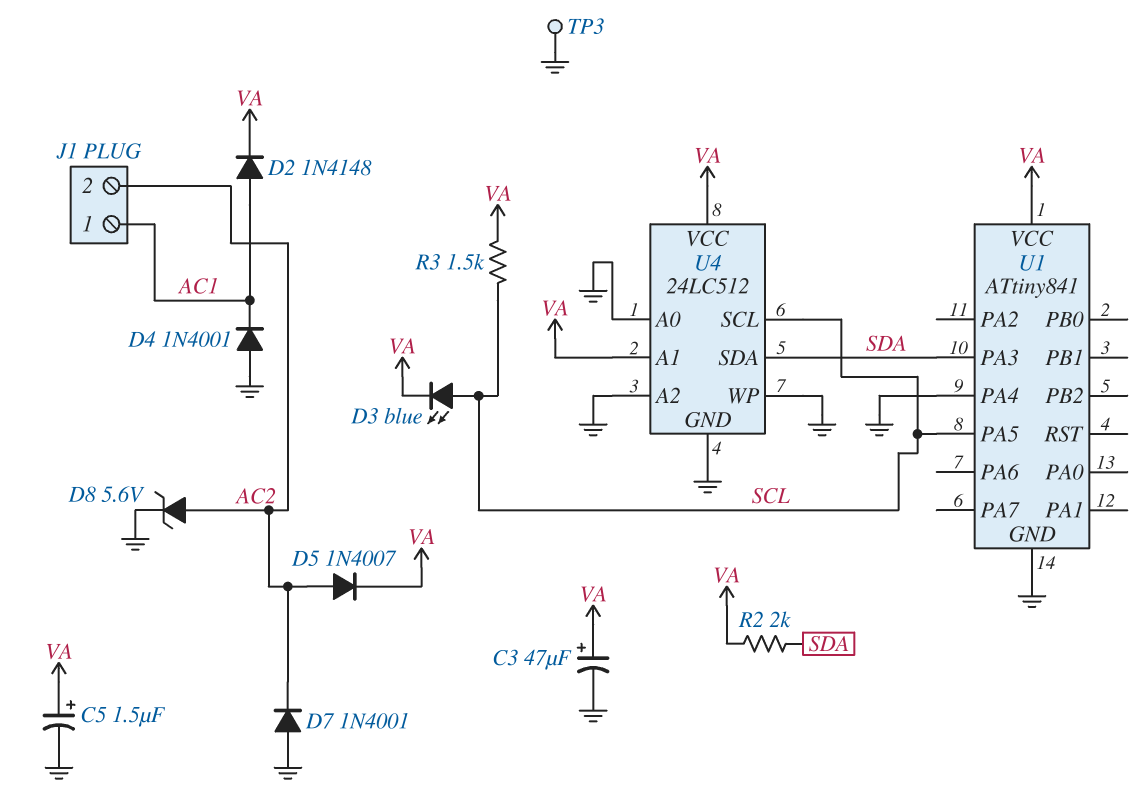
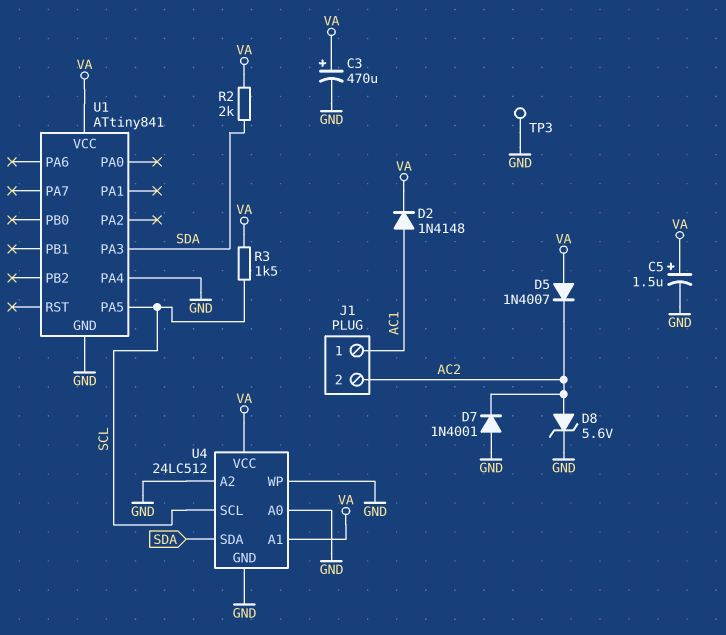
C3: 47uF (plus VA, minus GND) -> 470uF (plus VA, minus GND)
D3: LED blue (A SCL, K VA) -> none
D4: diode 1N4001 (A GND, K AC1) -> none
D5: diode 1N4007 (A AC2, K VA) -> diode 1N4007 (A VA, K AC2)

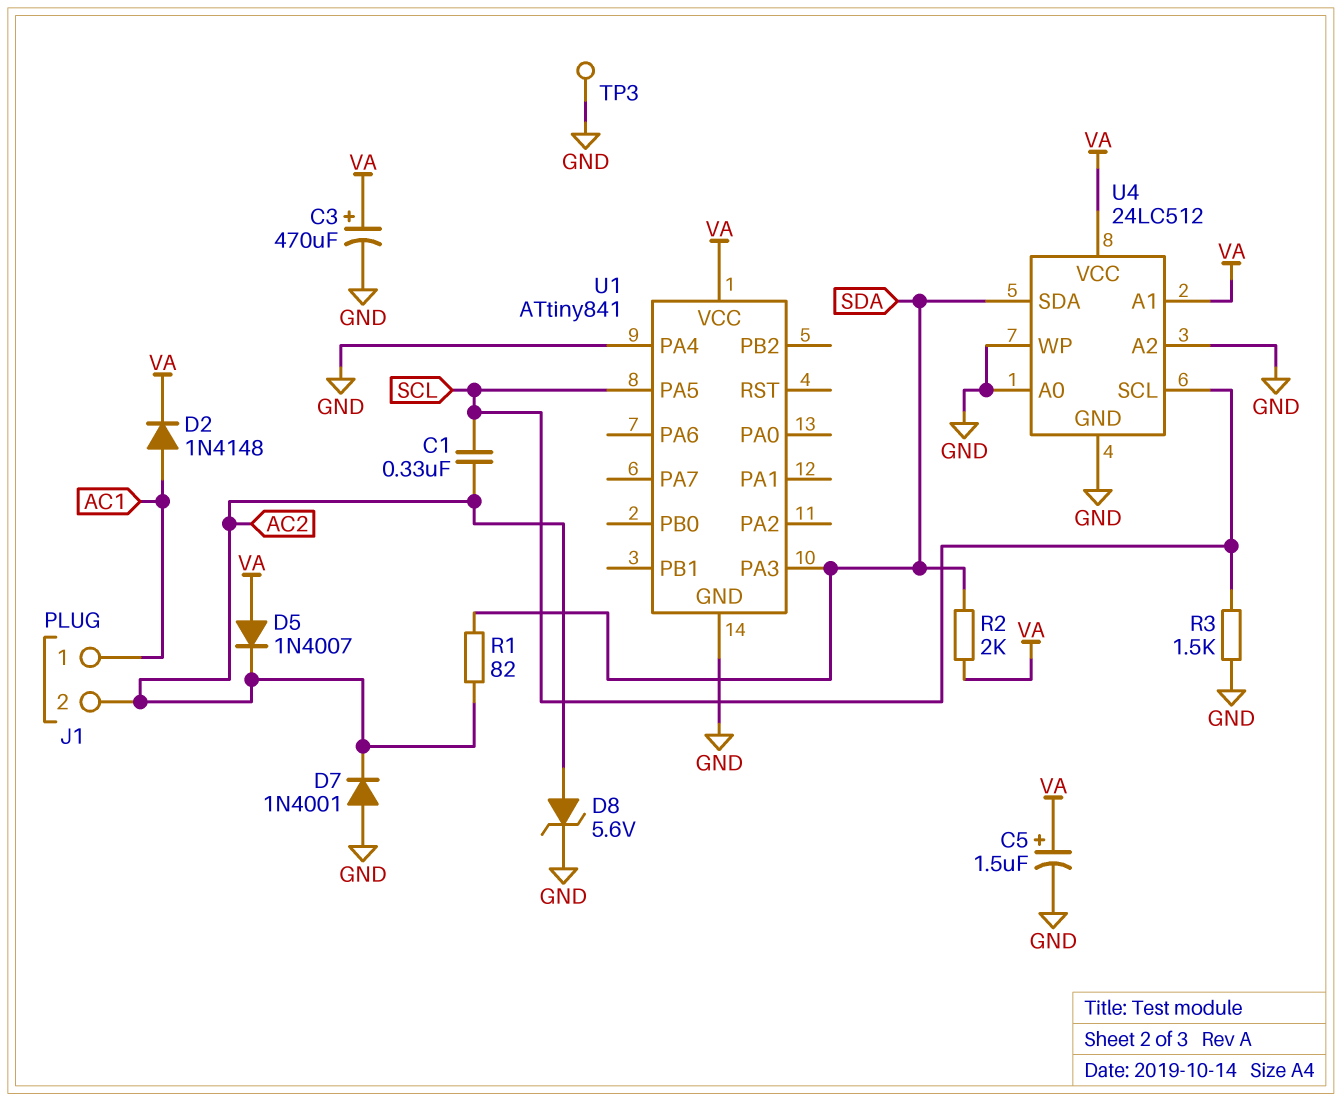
C1: none -> 330nF (AC2, SCL)
R1: none -> 82 (AC2, SDA)
R3: 1.5k (SCL, VA) -> 1.5k (GND, SCL)

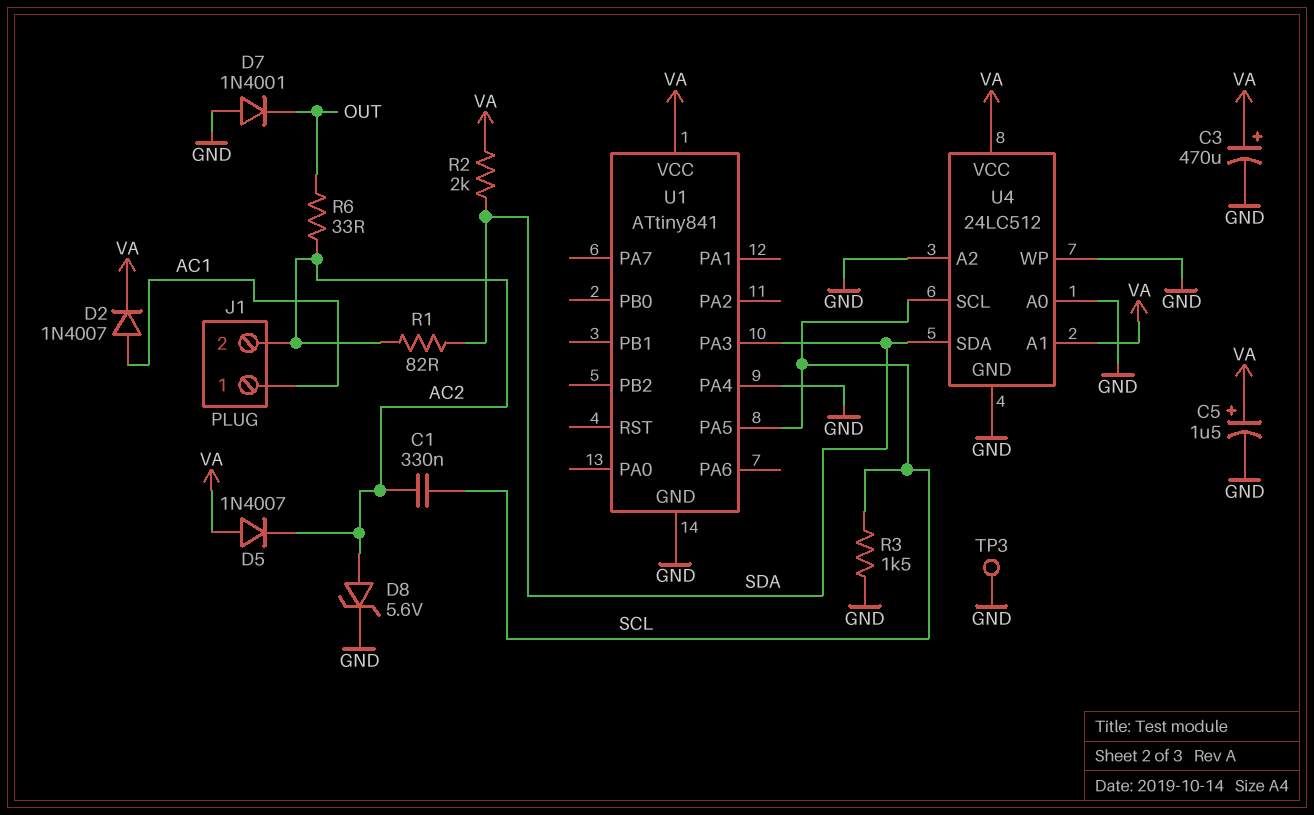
D2: diode 1N4148 (A AC1, K VA) -> diode 1N4007 (A AC1, K VA)
D7: diode 1N4001 (A GND, K AC2) -> diode 1N4001 (A GND, K OUT)
R6: none -> 33 (AC2, OUT)

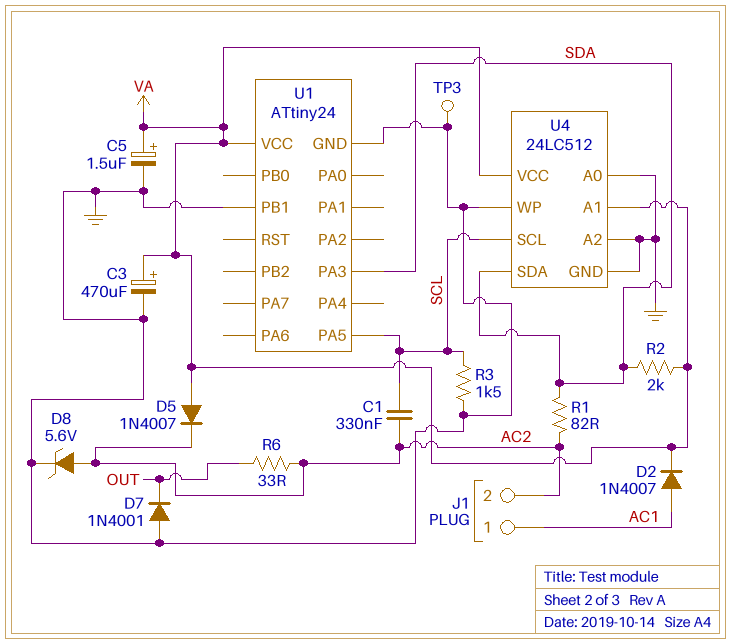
U1: ATtiny841 -> ATtiny24
U1 pin PA4: GND -> none
U1 pin PB1: none -> GND

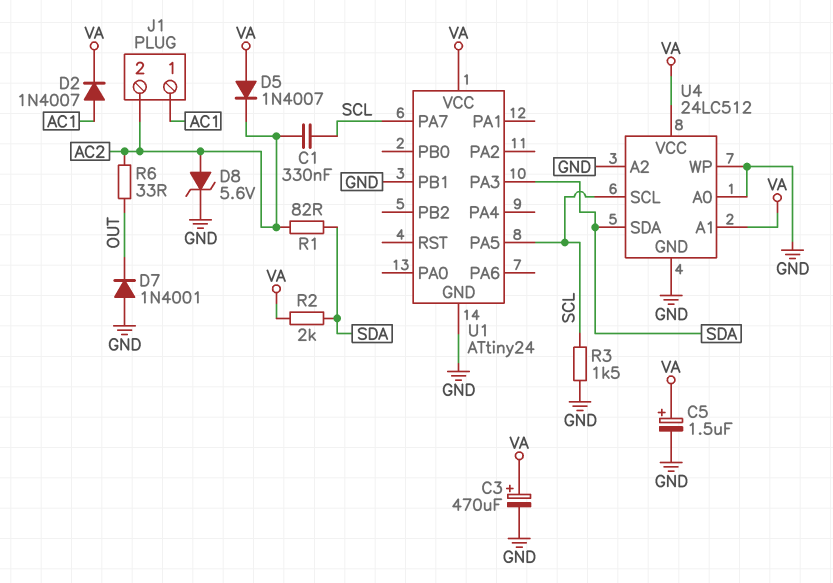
TP3: test point (GND) -> none
U1 pin PA7: none -> SCL

